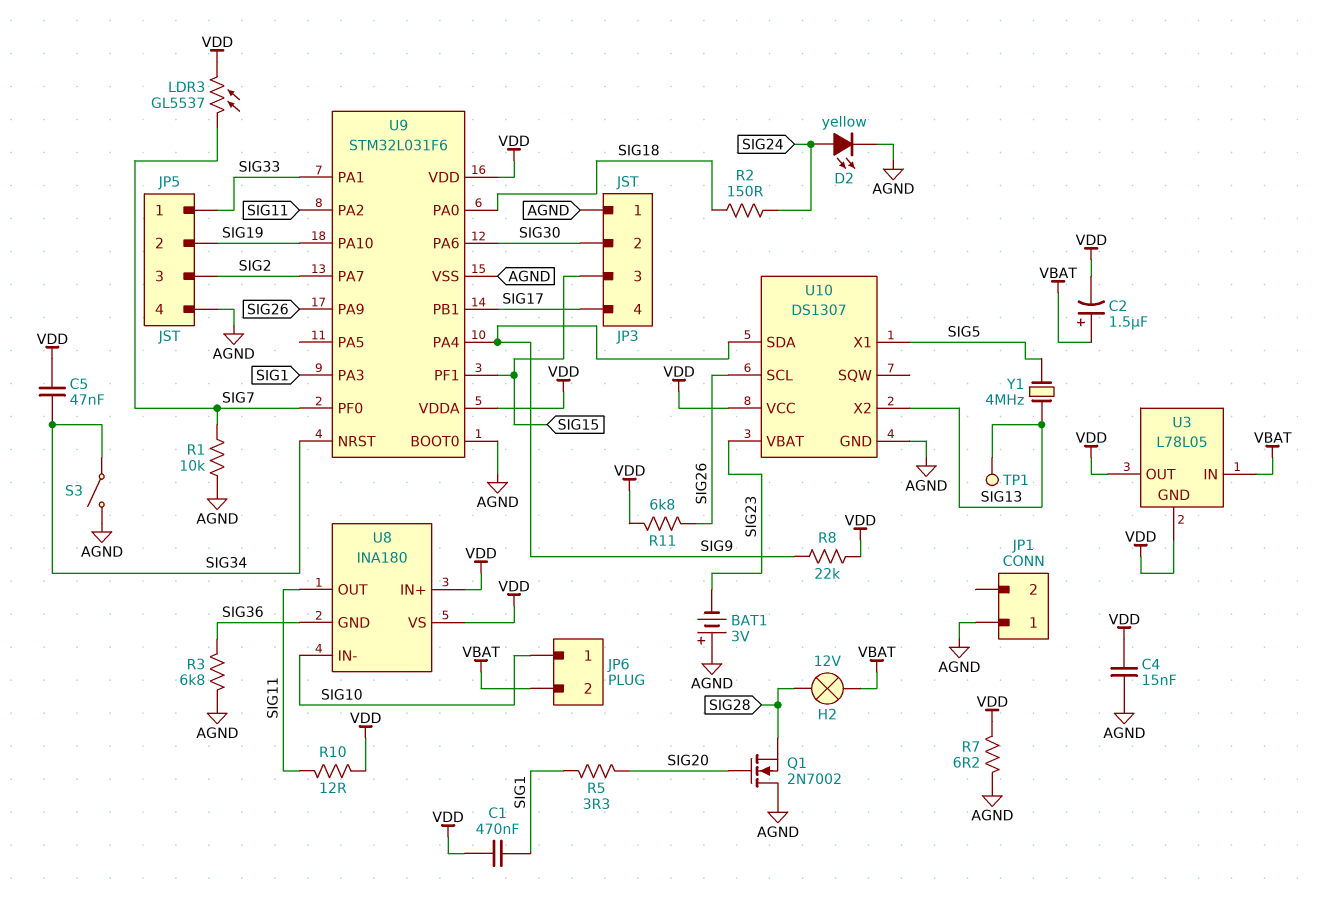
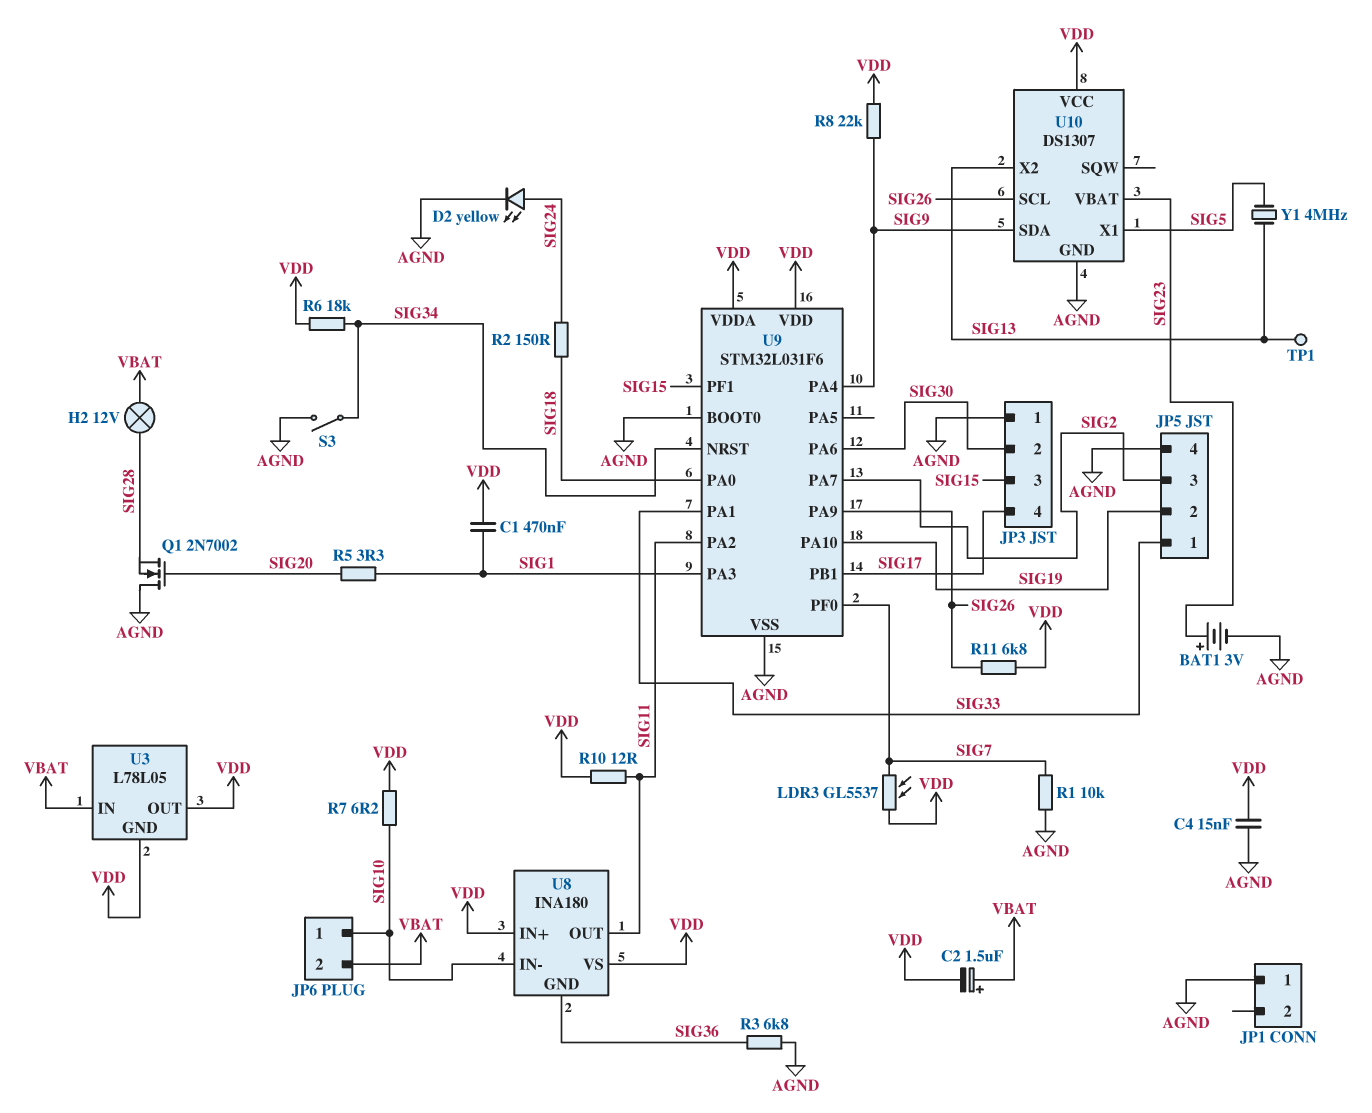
BAT1: 3V (plus AGND, minus SIG23) -> 3V (plus SIG23, minus AGND)
C5: 47nF (SIG34, VDD) -> none
R6: none -> 18k (SIG34, VDD)
R7: 6.2 (AGND, VDD) -> 6.2 (SIG10, VDD)

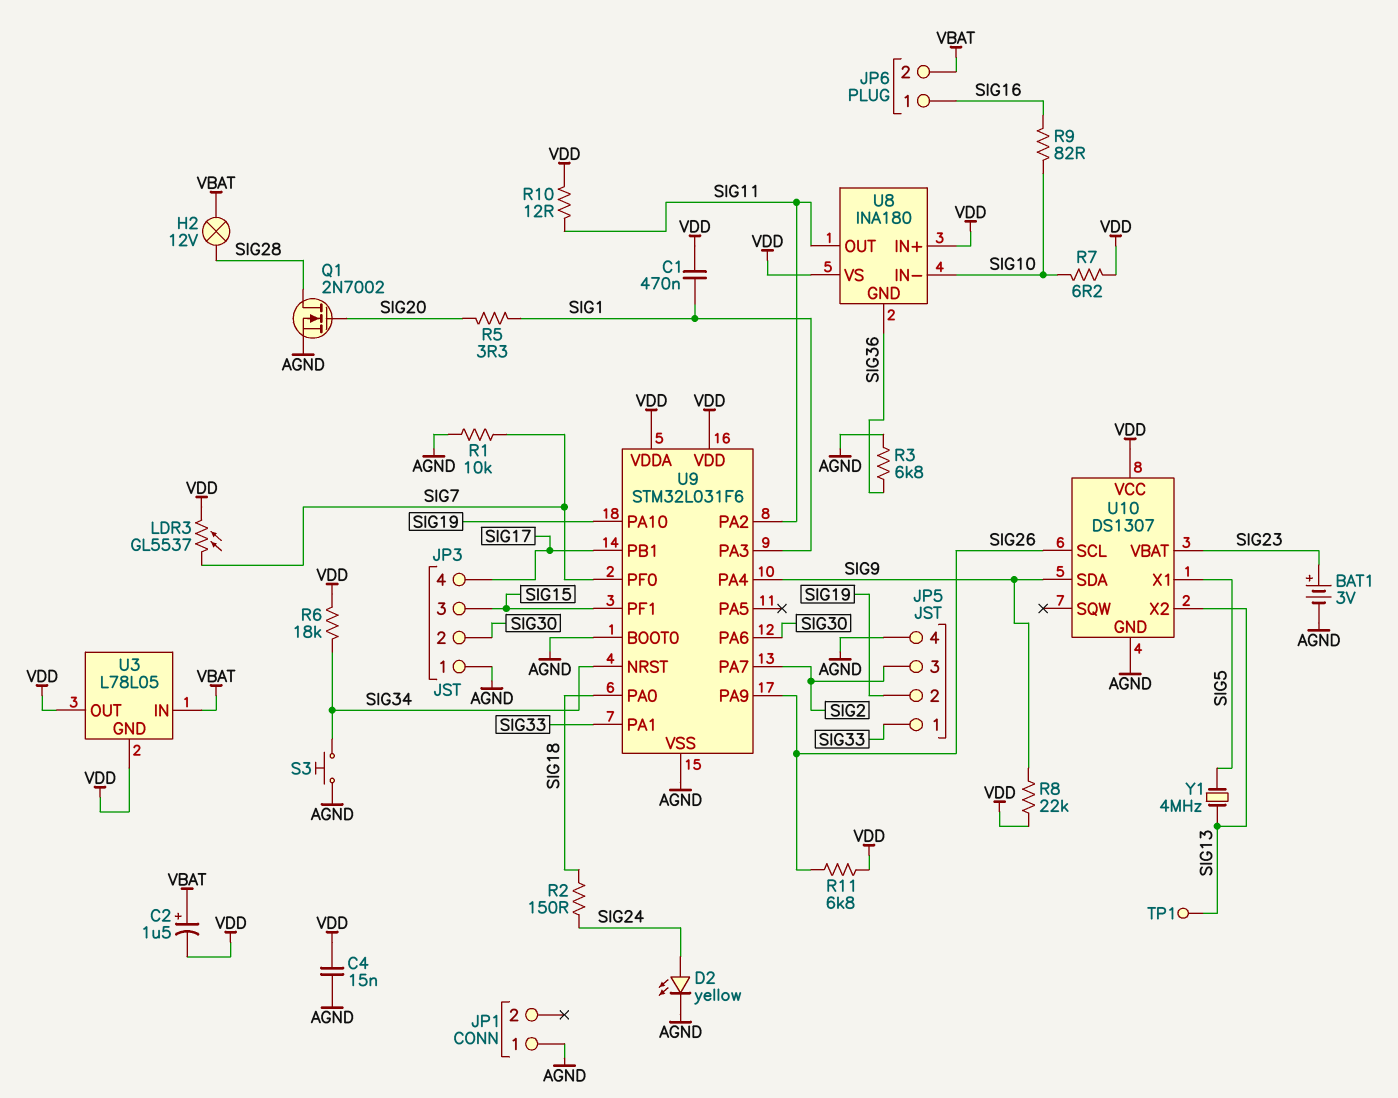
JP6 pin 1: SIG10 -> SIG16
Q1: NMOS 2N7002 (G SIG20, D AGND, S SIG28) -> NMOS 2N7002 (G SIG20, D SIG28, S AGND)
R9: none -> 82 (SIG10, SIG16)
S3: switch (AGND, SIG34) -> button (AGND, SIG34)

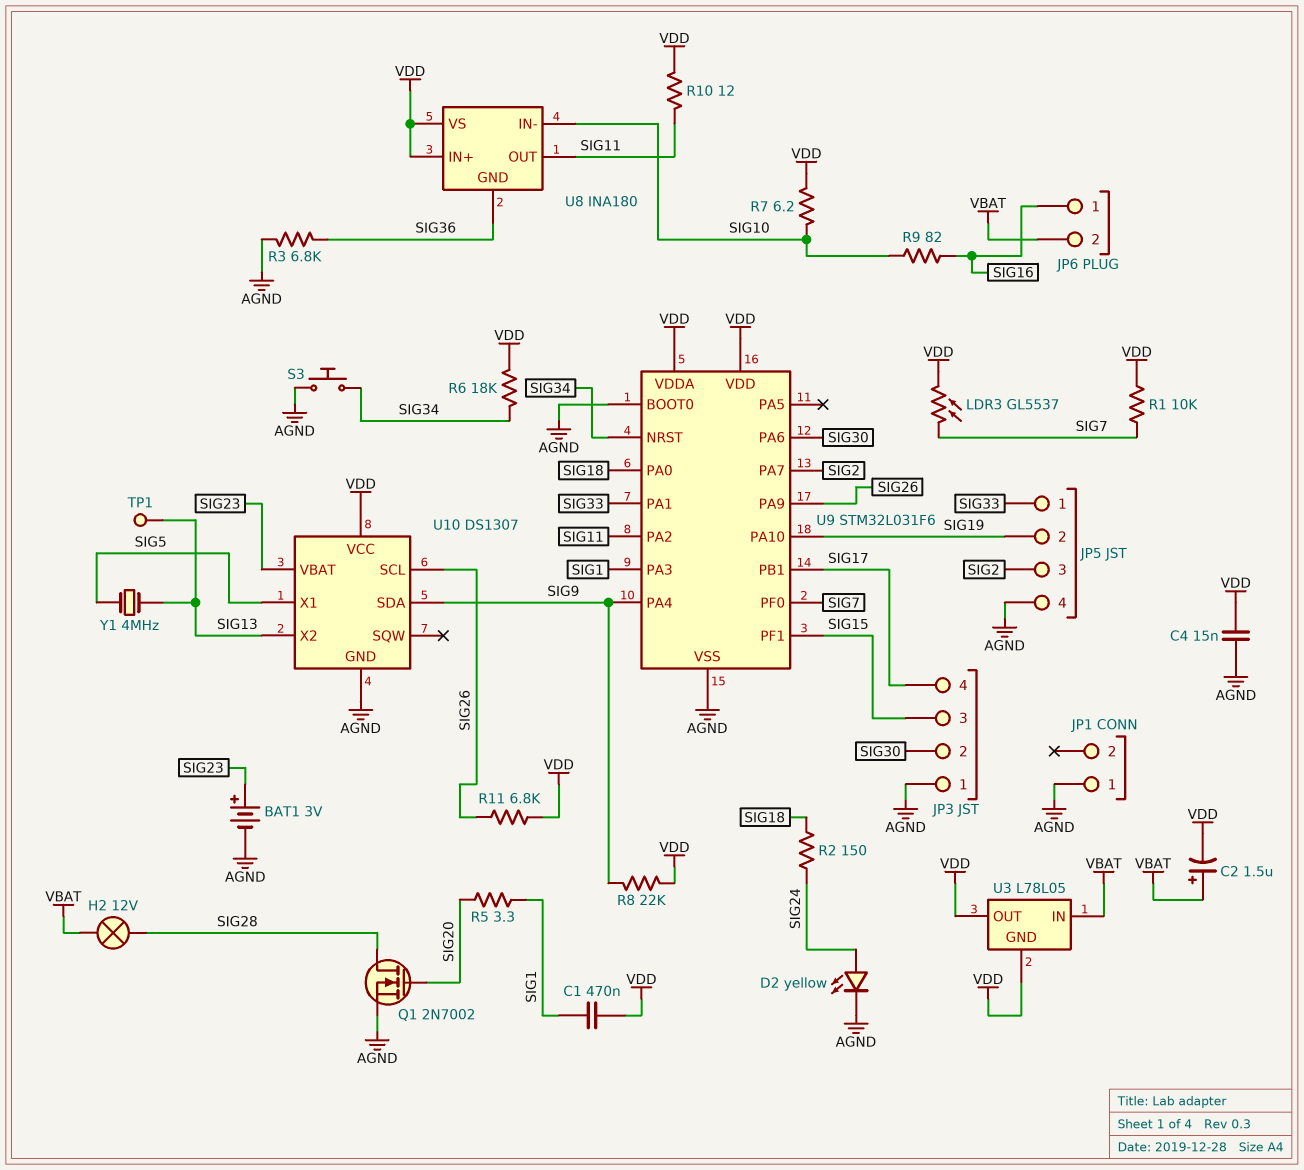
R1: 10k (AGND, SIG7) -> 10k (SIG7, VDD)

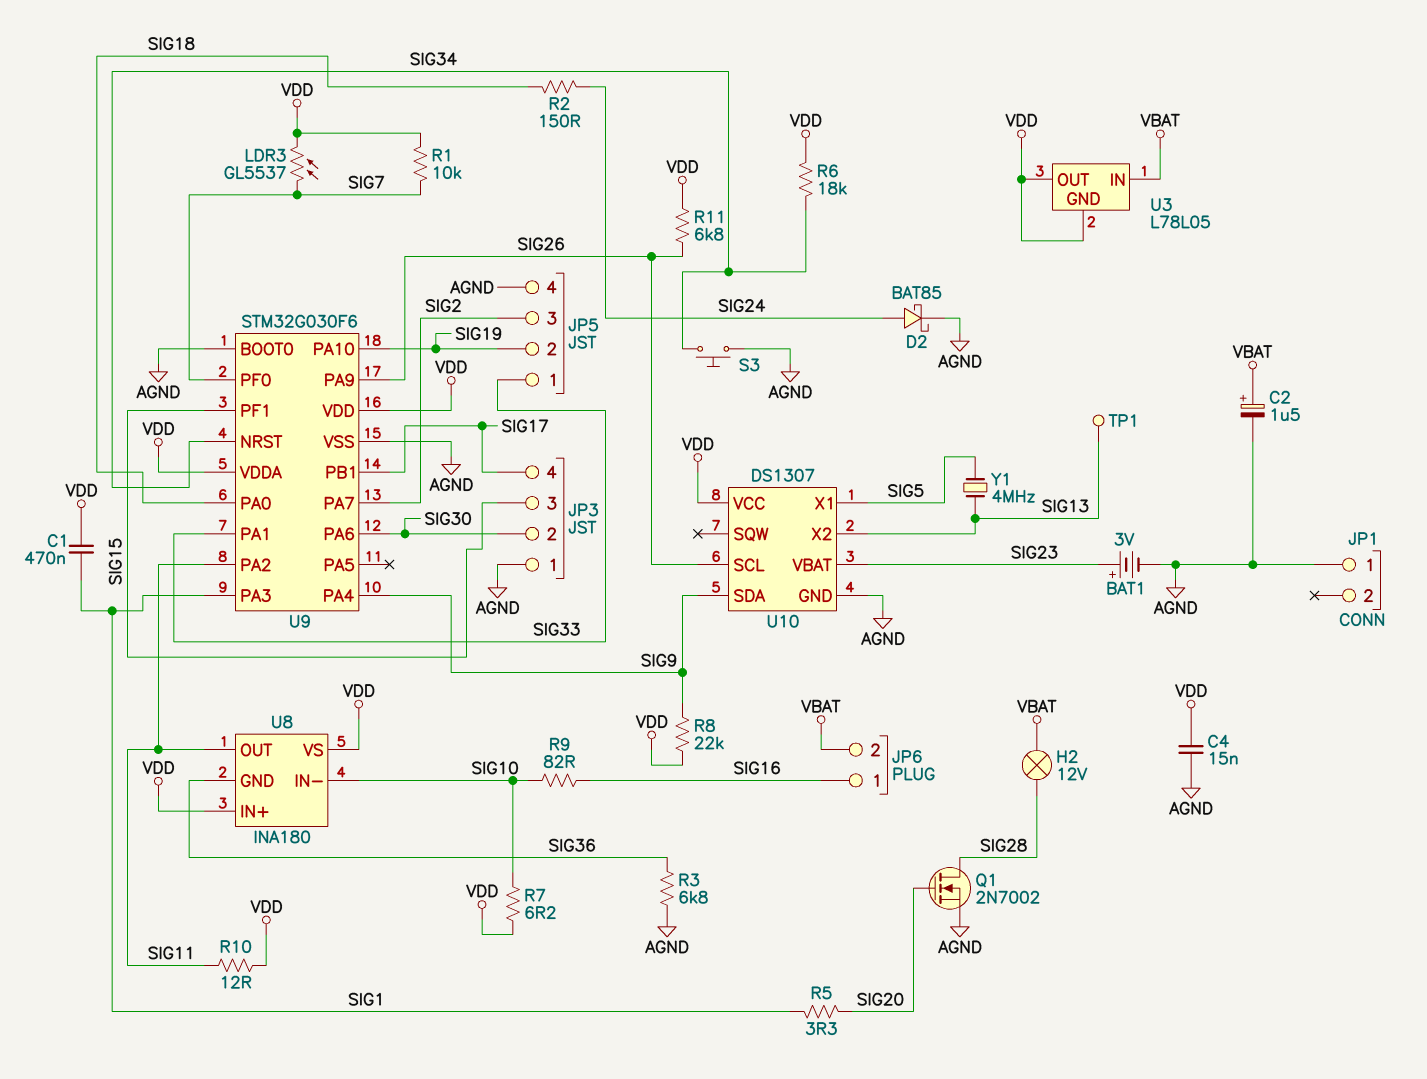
C2: 1.5uF (plus VBAT, minus VDD) -> 1.5uF (plus VBAT, minus AGND)
D2: LED yellow (A SIG24, K AGND) -> schottky BAT85 (A SIG24, K AGND)
U9: STM32L031F6 -> STM32G030F6

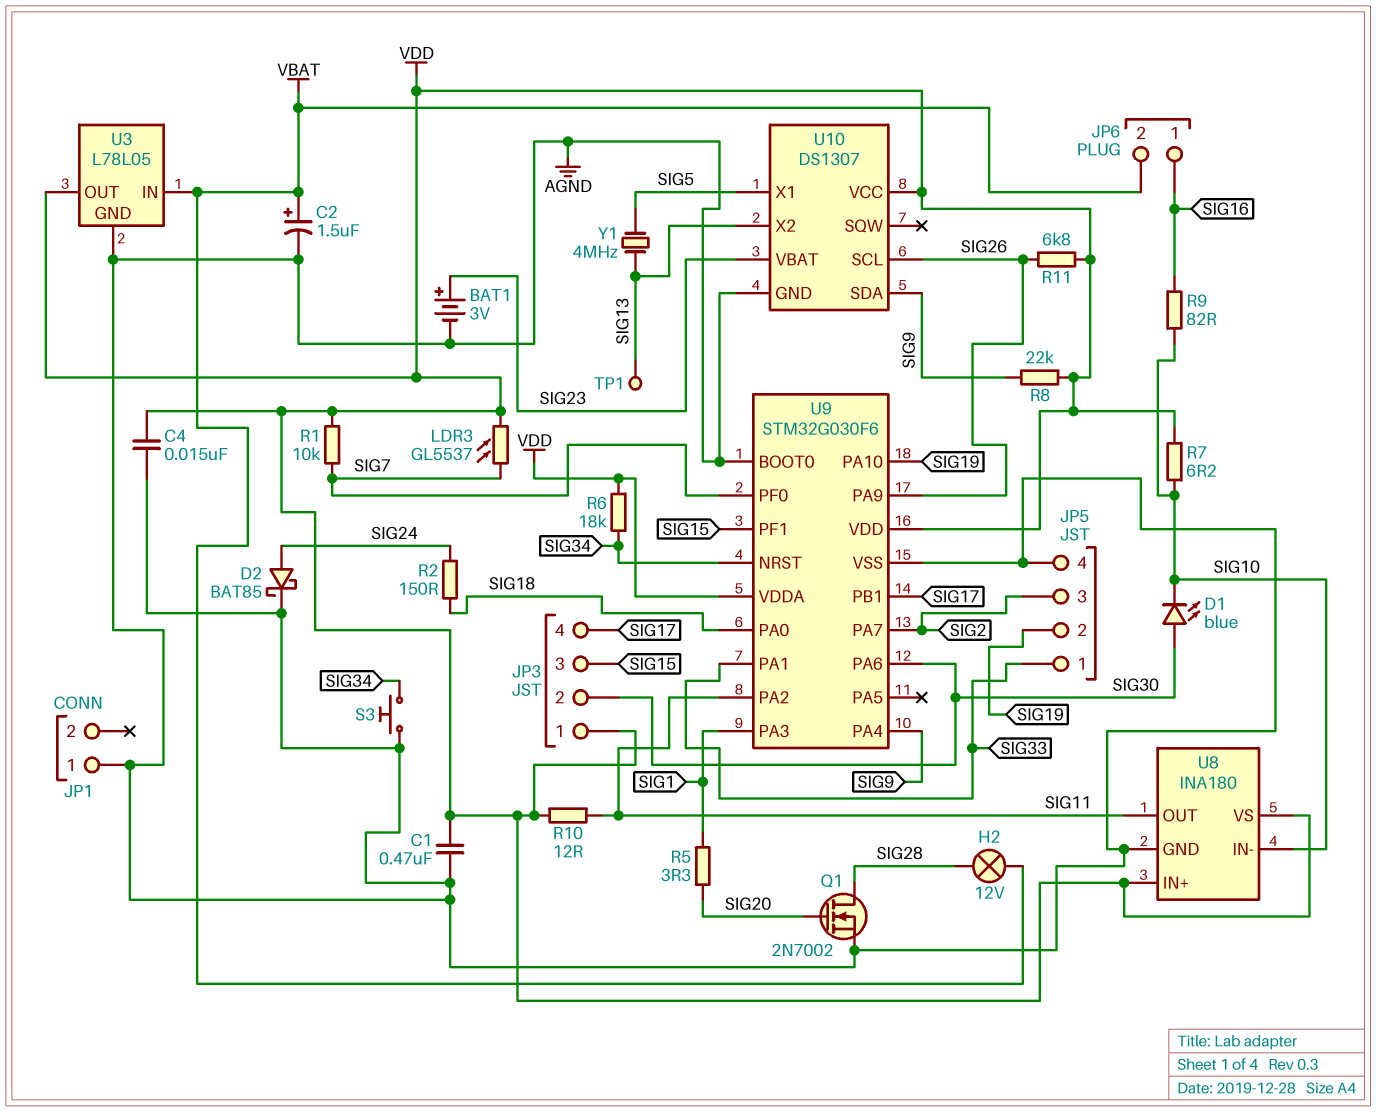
C1: 470nF (SIG1, VDD) -> 470nF (AGND, VDD)
D1: none -> LED blue (A SIG30, K SIG10)
JP3 pin 1: AGND -> VDD
R3: 6.8k (AGND, SIG36) -> none
U3 pin GND: VDD -> AGND
U8 pin GND: SIG36 -> AGND

